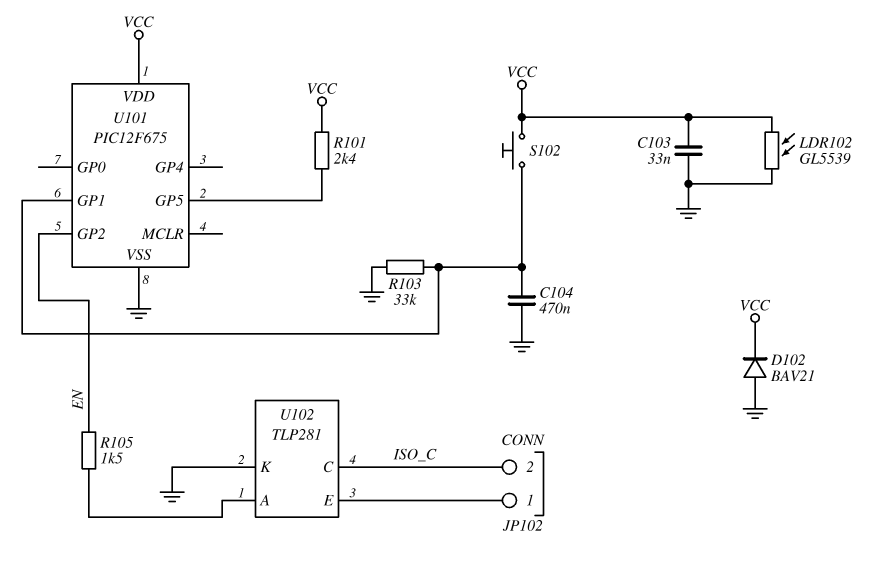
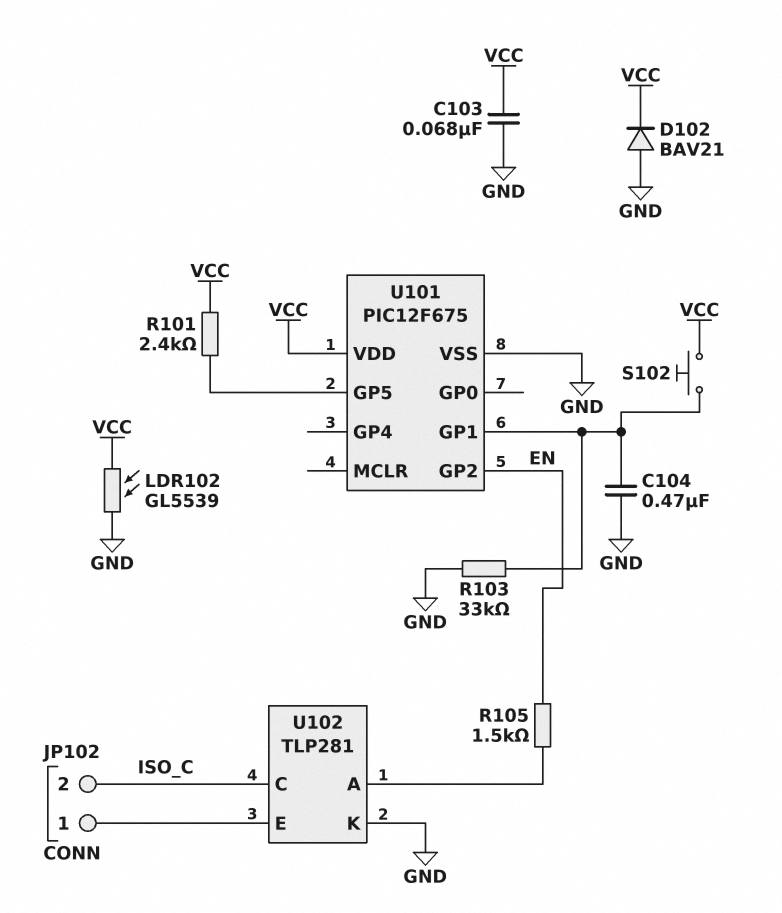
C103: 33nF (GND, VCC) -> 68nF (GND, VCC)

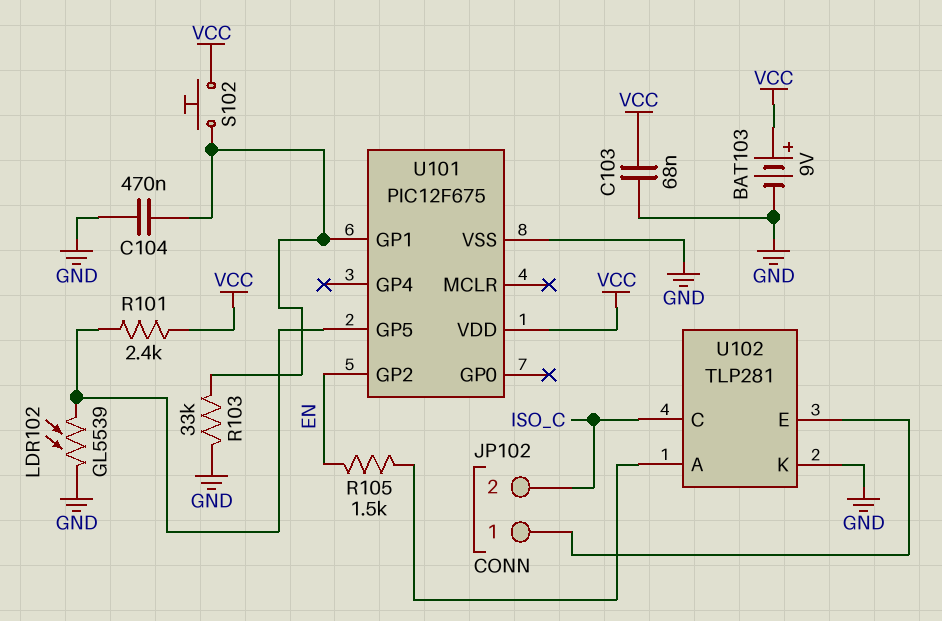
BAT103: none -> 9V (plus VCC, minus GND)
D102: diode BAV21 (A GND, K VCC) -> none
LDR102: GL5539 (GND, VCC) -> GL5539 (GND, U101/GP5)

